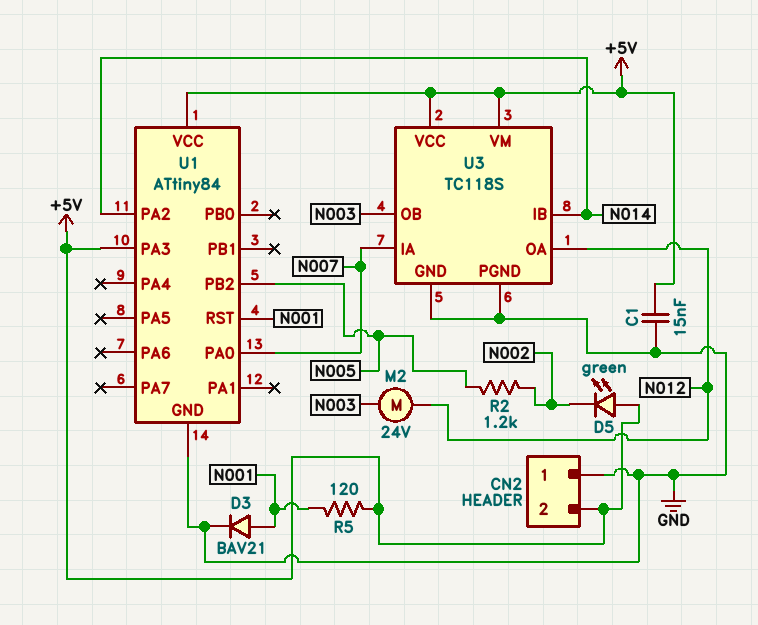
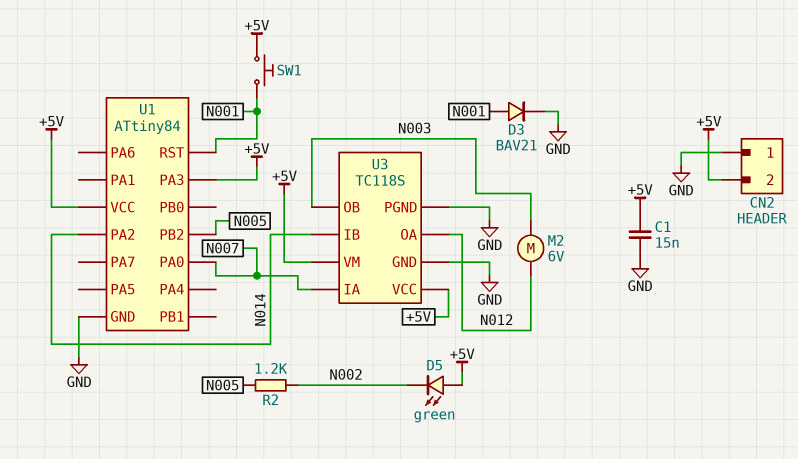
M2: motor 24V (N003, N012) -> motor 6V (N003, N012)
R5: 120 (+5V, N001) -> none
SW1: none -> button (+5V, N001)

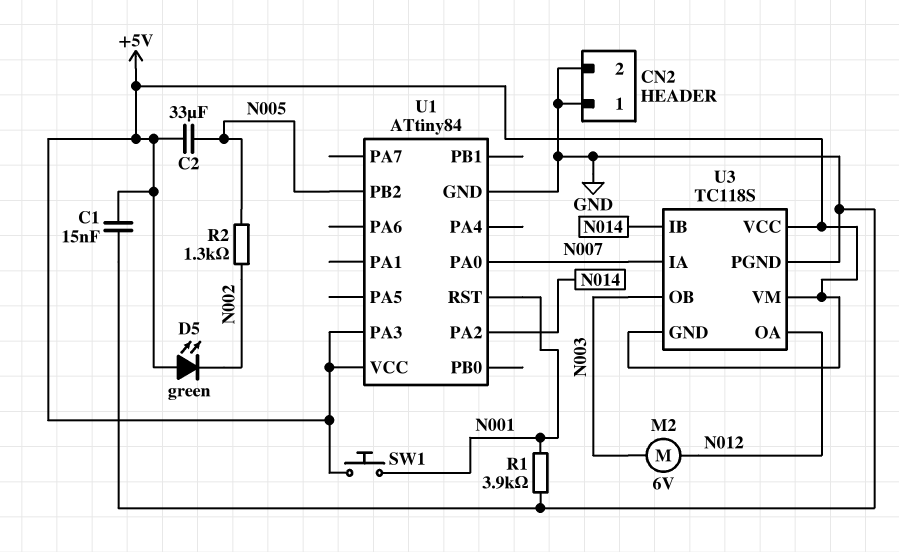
C2: none -> 33uF (+5V, N005)
CN2 pin 2: +5V -> GND
D3: diode BAV21 (A N001, K GND) -> none
R1: none -> 3.9k (GND, N001)
R2: 1.2k (N002, N005) -> 1.3k (N002, N005)
U3 pin GND: GND -> +5V

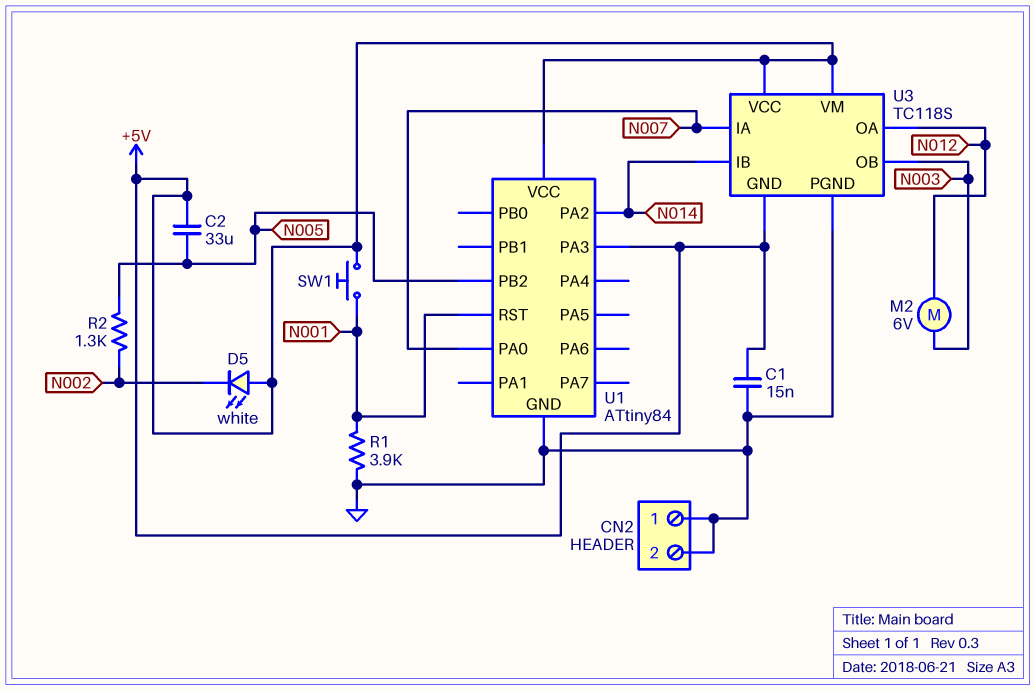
D5: LED green (A +5V, K N002) -> LED white (A +5V, K N002)

